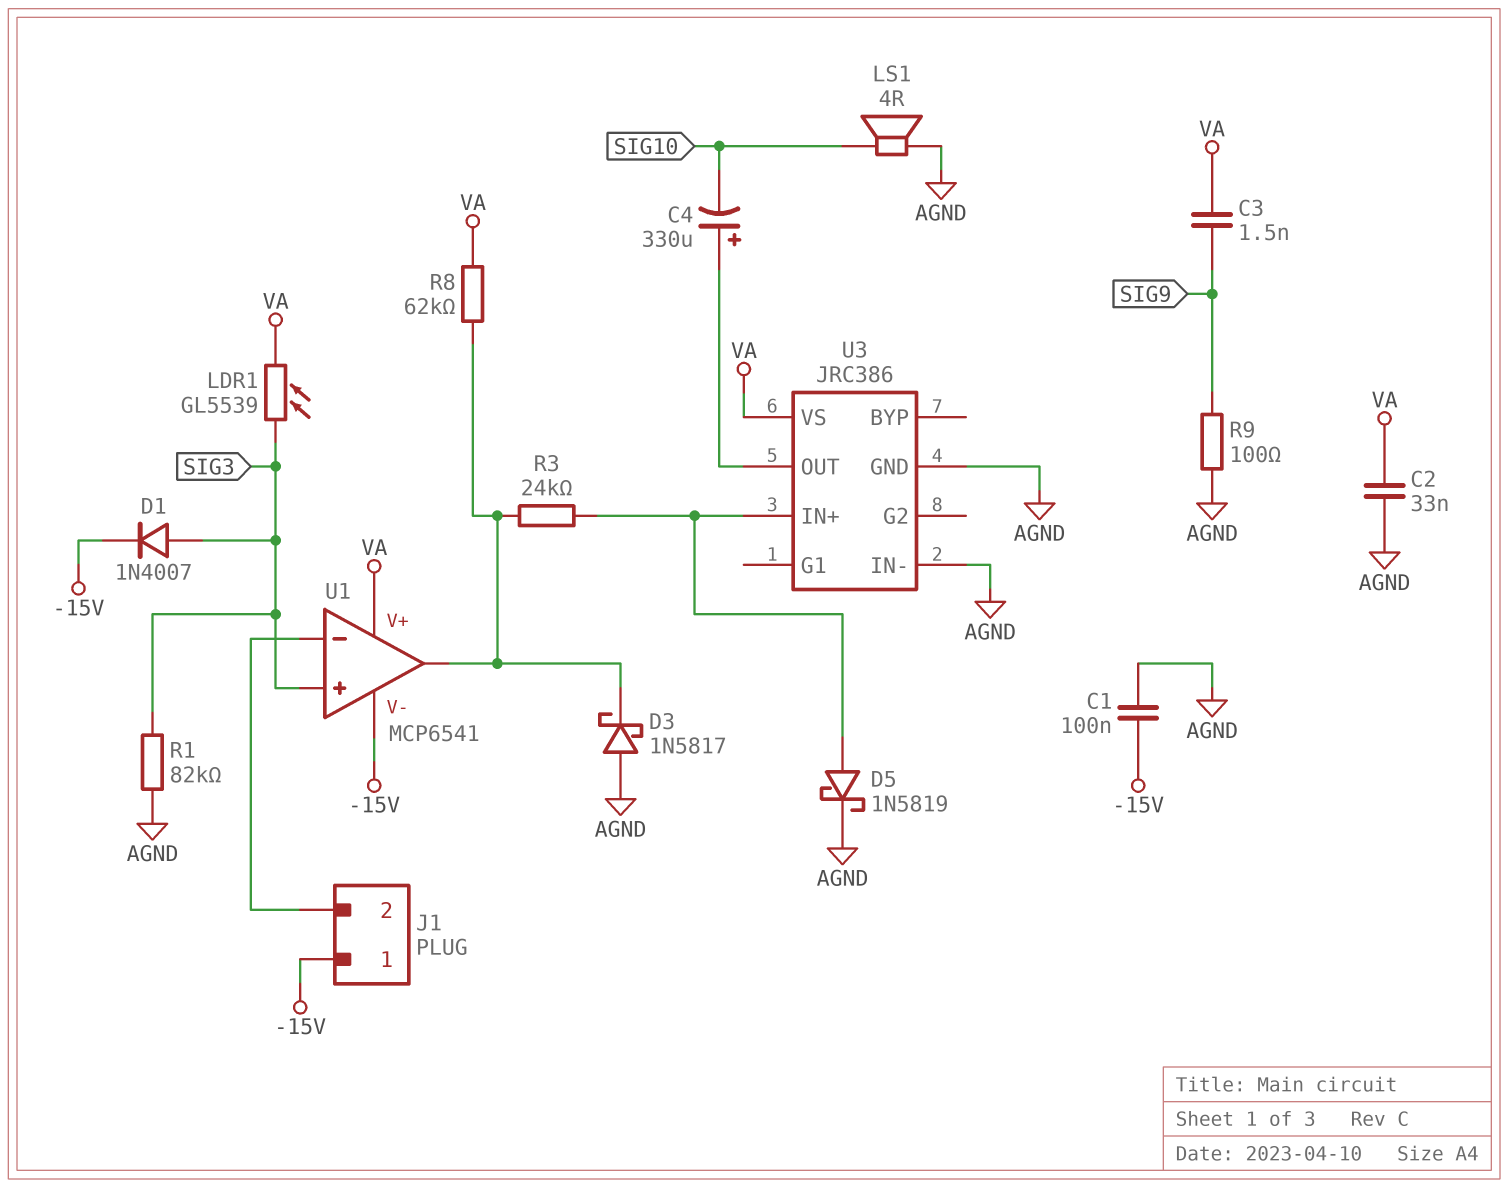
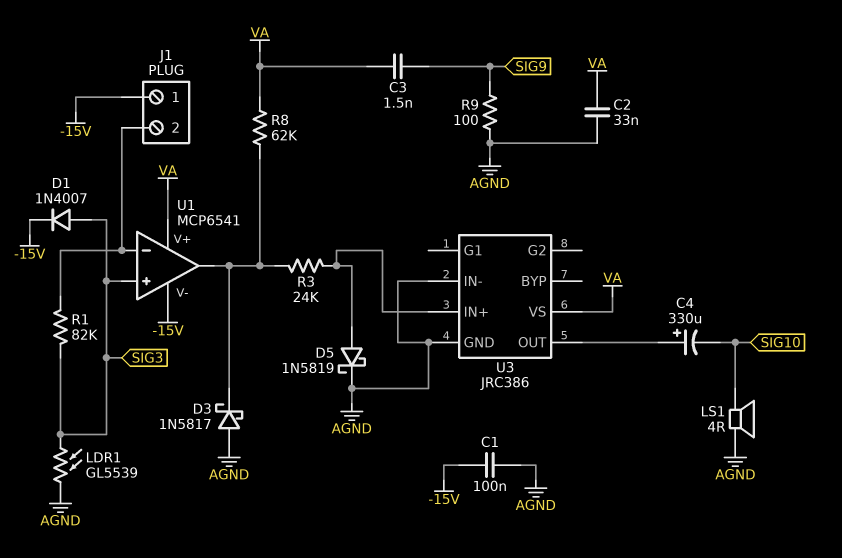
LDR1: GL5539 (SIG3, VA) -> GL5539 (AGND, SIG3)
R1: 82k (AGND, SIG3) -> 82k (J1/2, SIG3)

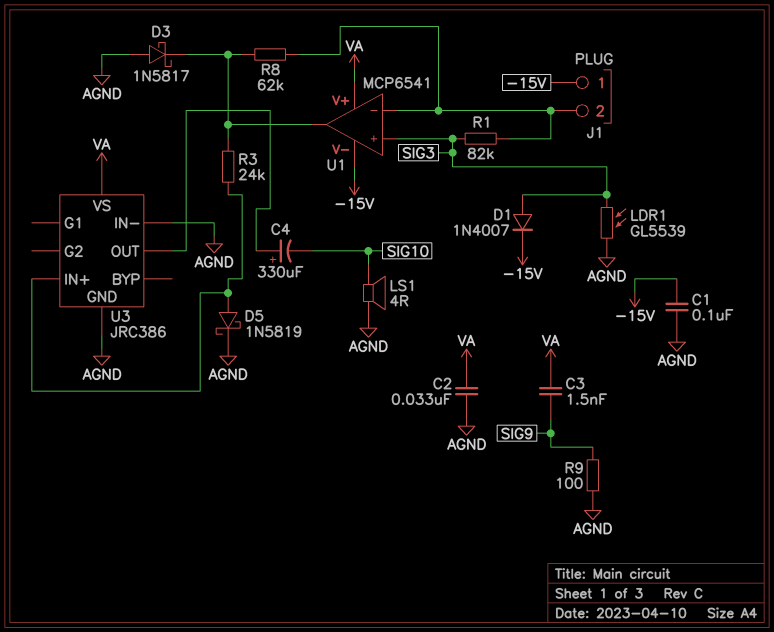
R8: 62k (U1/out, VA) -> 62k (J1/2, U1/out)

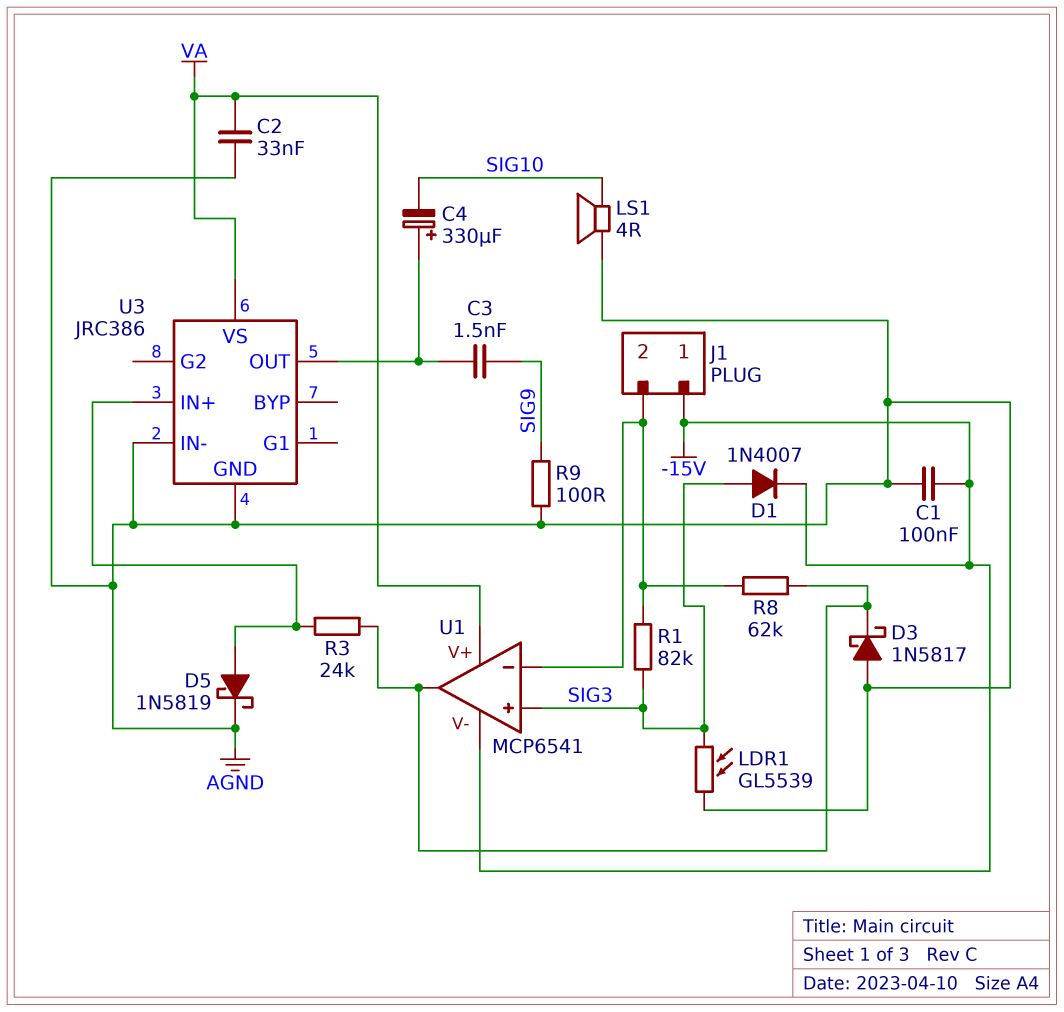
C3: 1.5nF (SIG9, VA) -> 1.5nF (SIG9, U3/OUT)

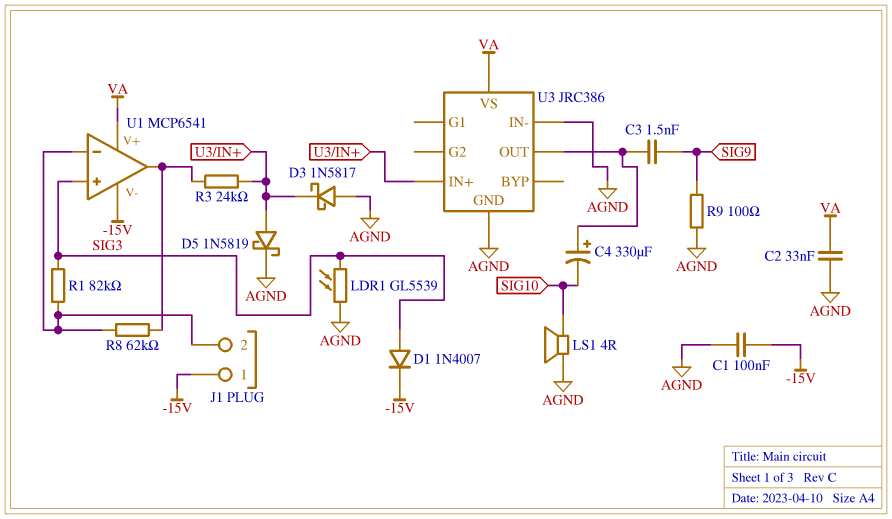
D3: schottky 1N5817 (A AGND, K U1/out) -> schottky 1N5817 (A AGND, K U3/IN+)

